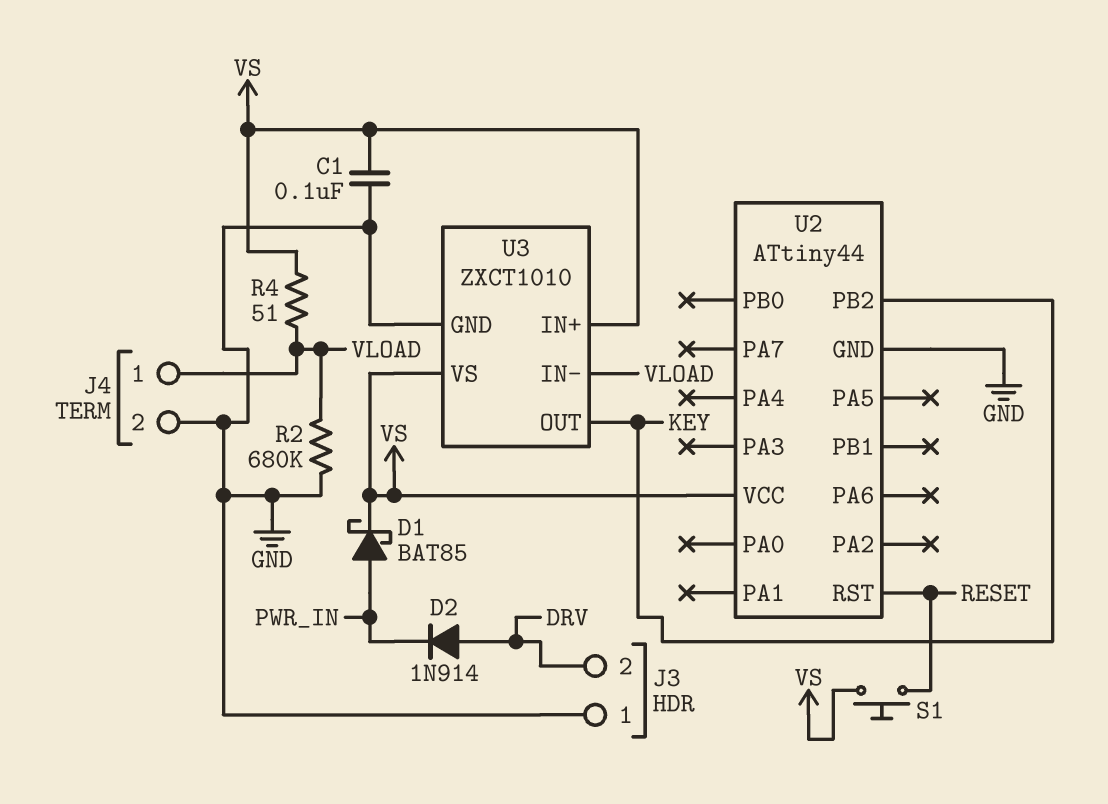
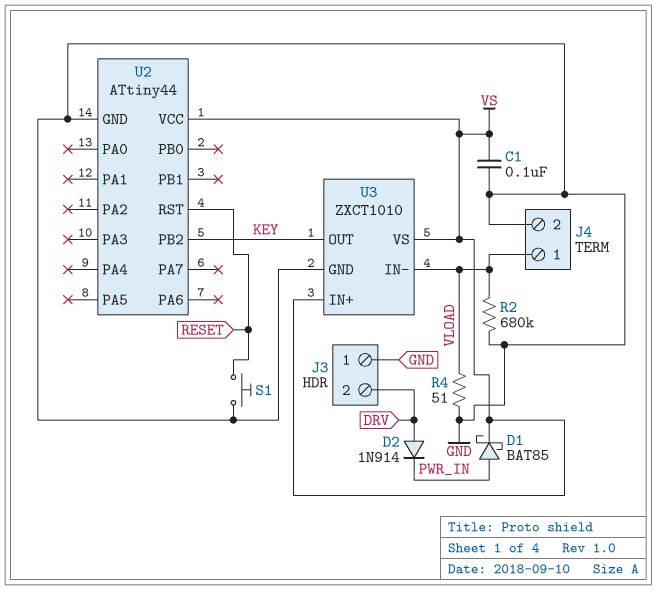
R4: 51 (VLOAD, VS) -> 51 (GND, VLOAD)
S1: button (RESET, VS) -> button (GND, RESET)

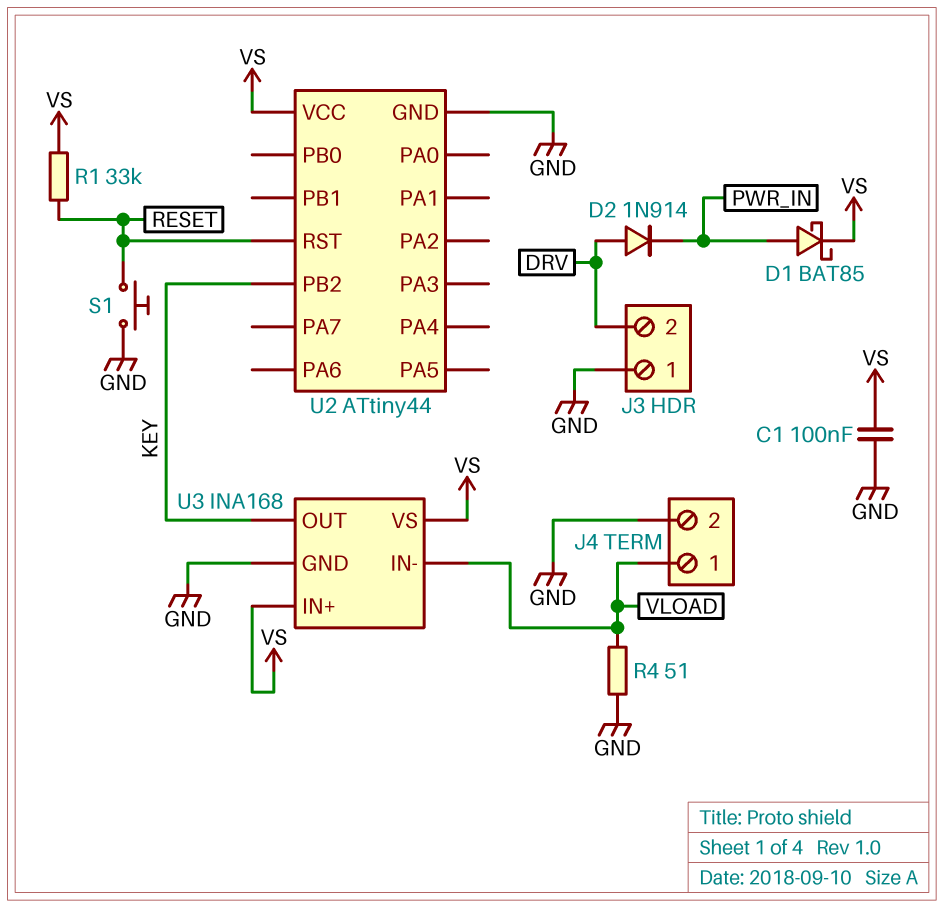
R1: none -> 33k (RESET, VS)
R2: 680k (GND, VLOAD) -> none
U3: ZXCT1010 -> INA168

